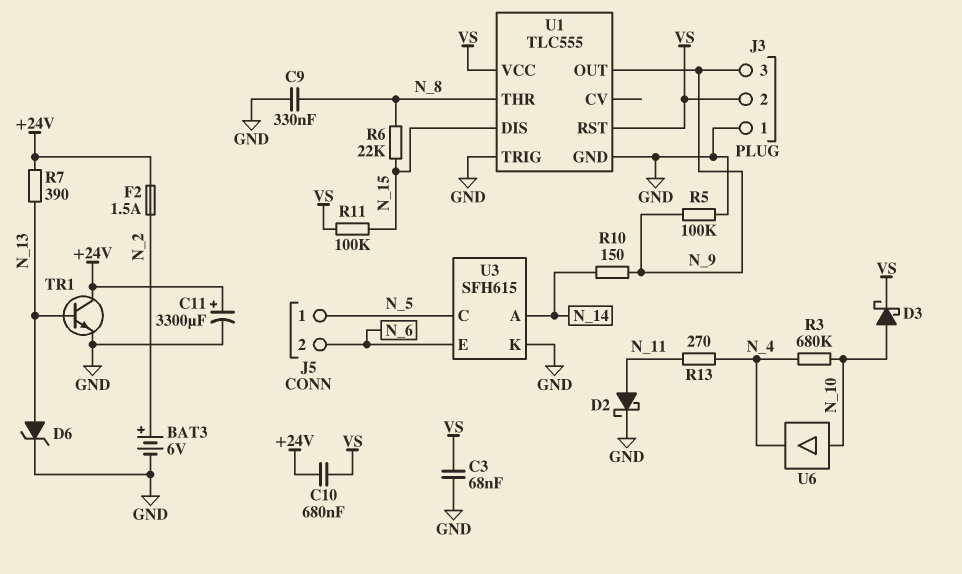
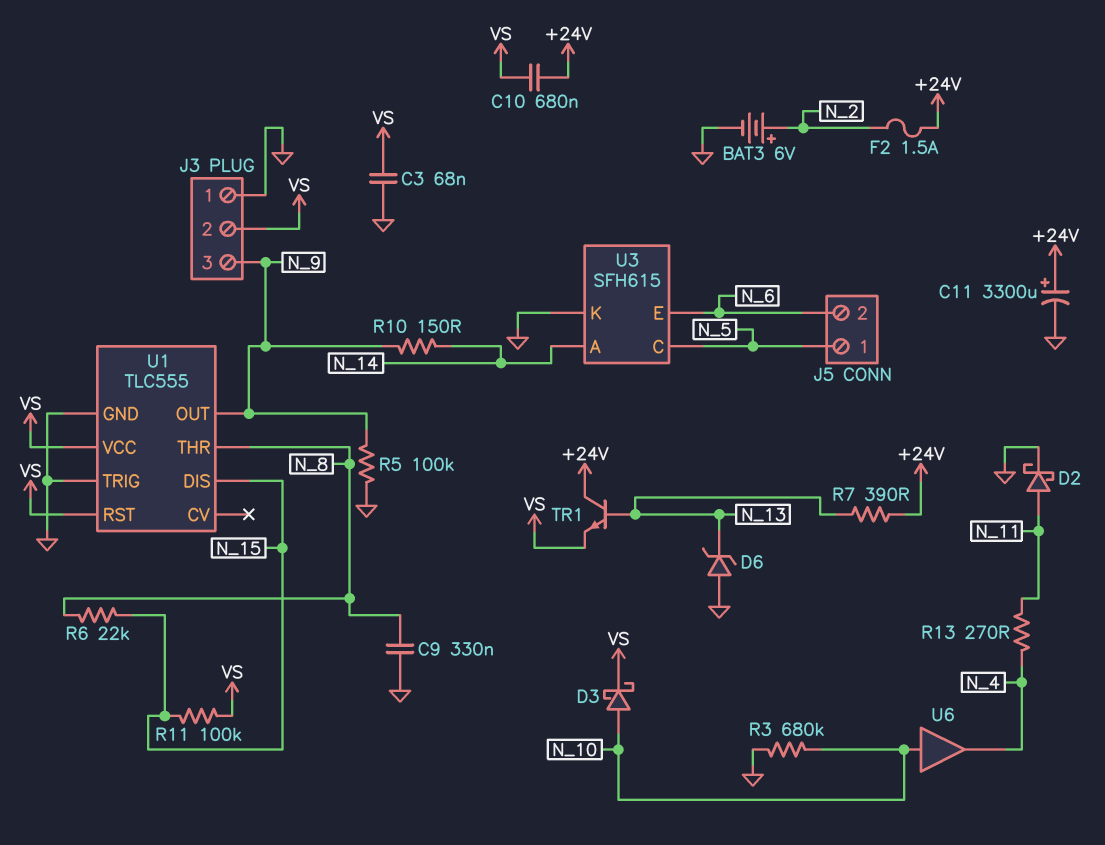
D6: zener (A N_13, K GND) -> zener (A GND, K N_13)
R3: 680k (N_4, N_10) -> 680k (GND, N_10)
TR1: NPN (B N_13, C +24V, E GND) -> NPN (B N_13, C +24V, E VS)

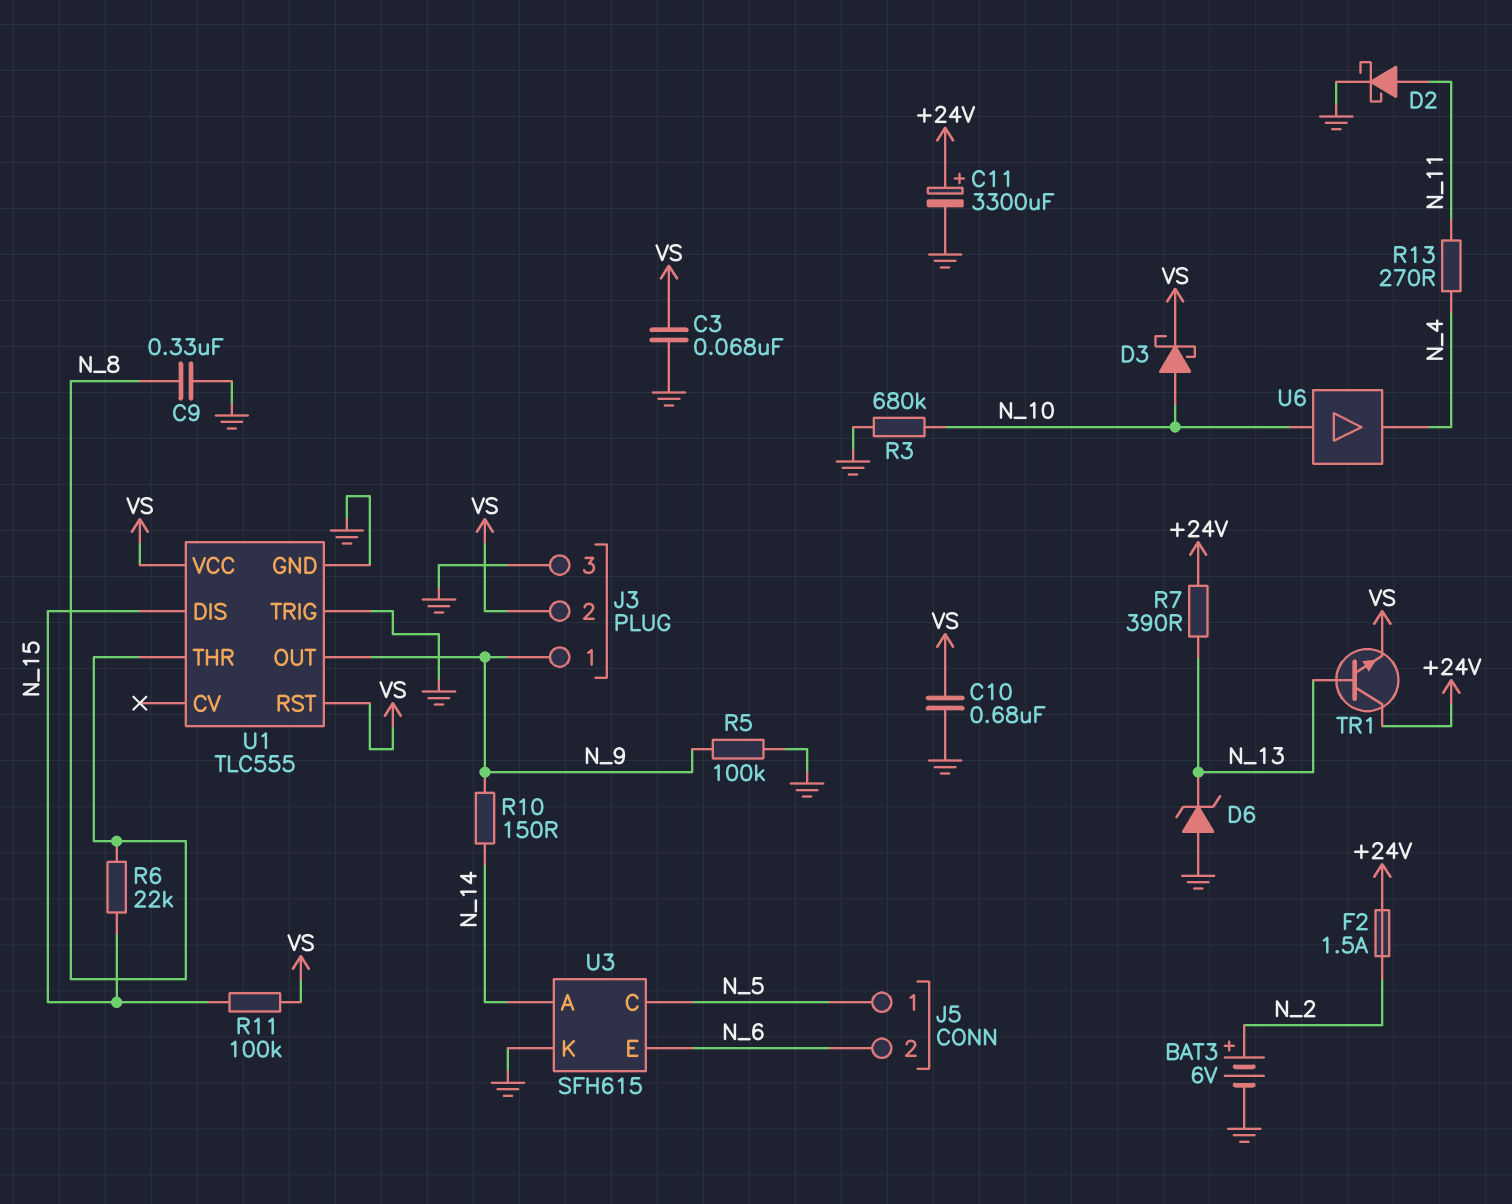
C10: 680nF (+24V, VS) -> 680nF (GND, VS)
J3 pin 1: GND -> N_9
J3 pin 3: N_9 -> GND

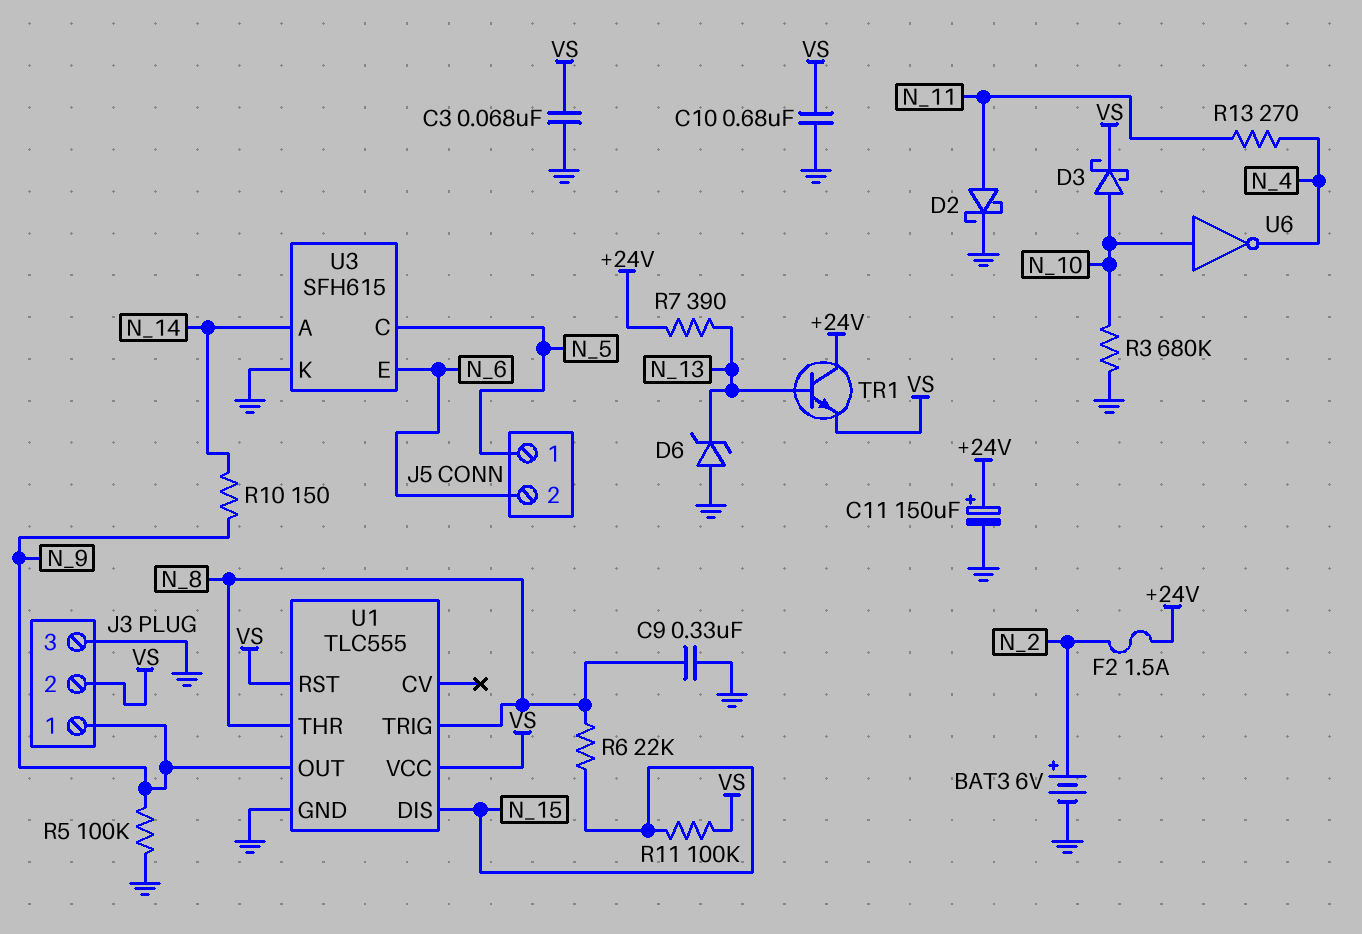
C11: 3300uF (plus +24V, minus GND) -> 150uF (plus +24V, minus GND)
U1 pin TRIG: GND -> N_8
U6: buffer (in N_10, out N_4) -> NOT (in N_10, out N_4)

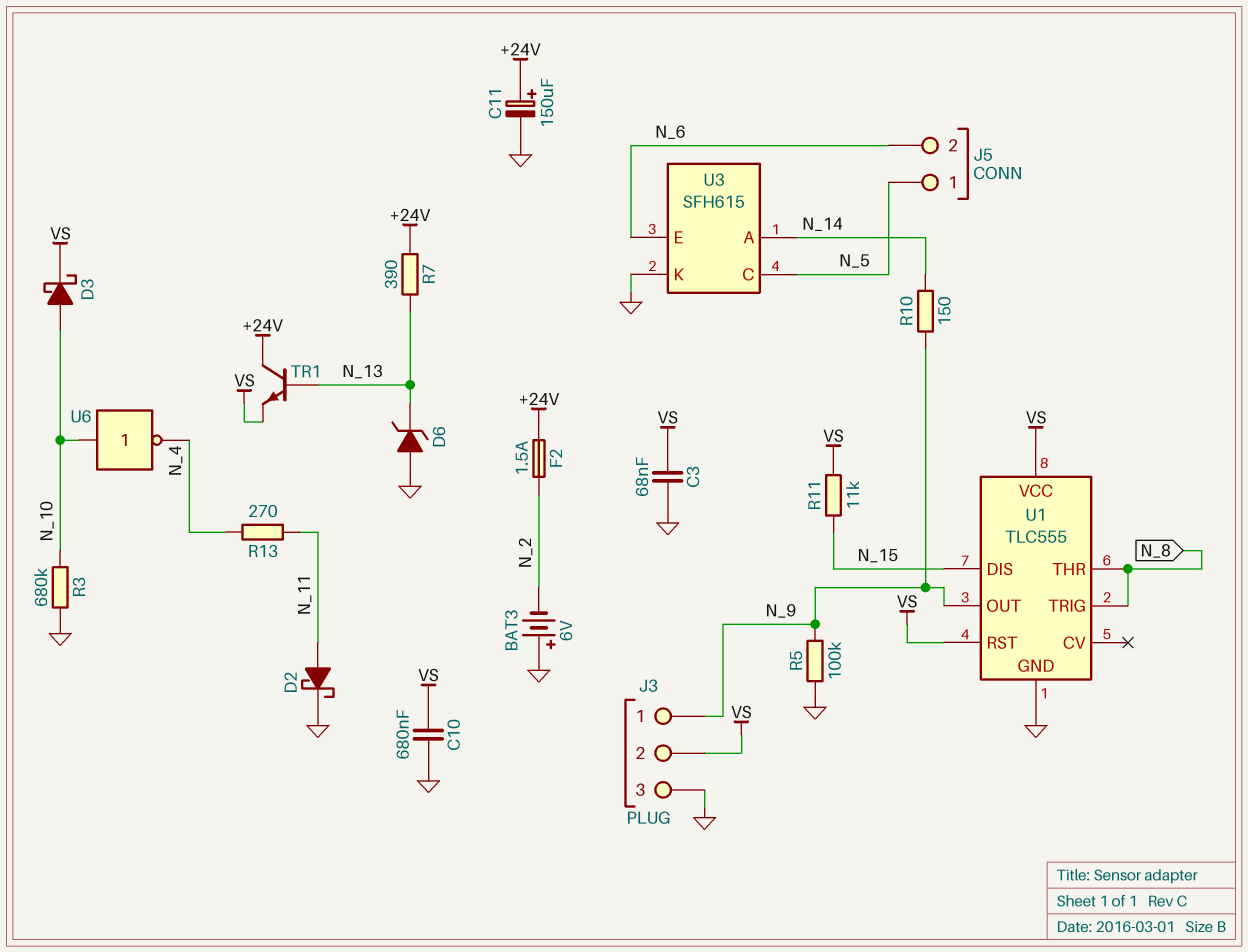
BAT3: 6V (plus N_2, minus GND) -> 6V (plus GND, minus N_2)
C9: 330nF (GND, N_8) -> none
R6: 22k (N_8, N_15) -> none
R11: 100k (N_15, VS) -> 11k (N_15, VS)

